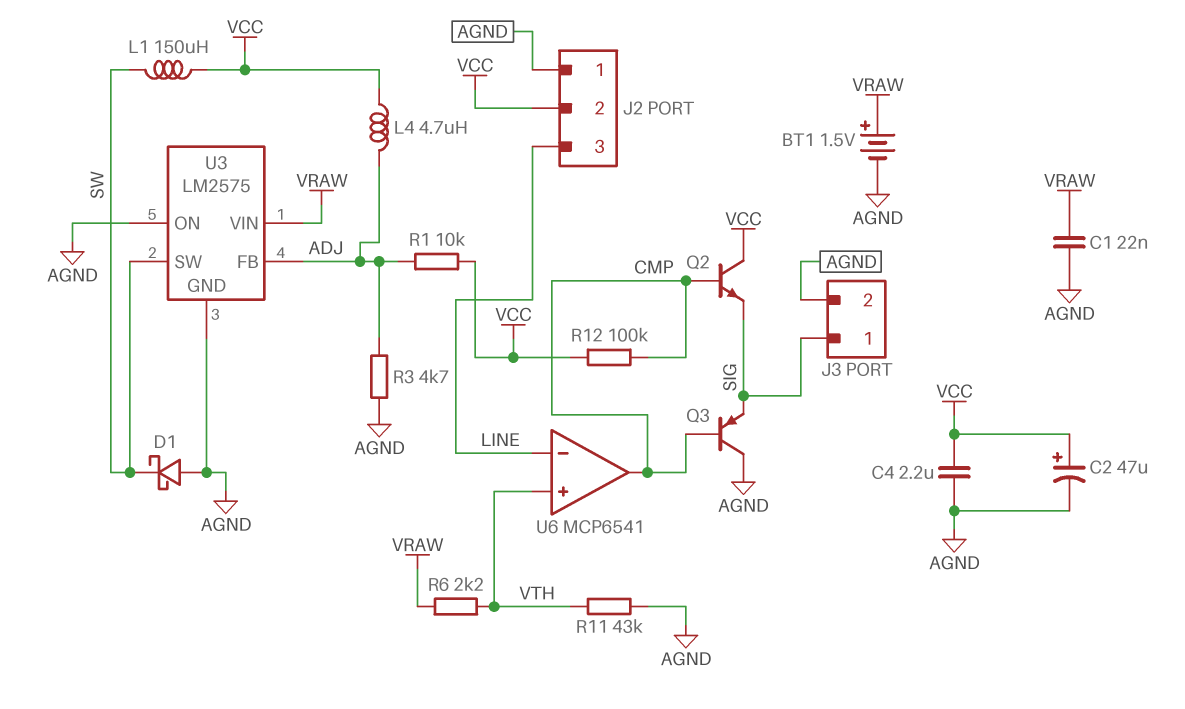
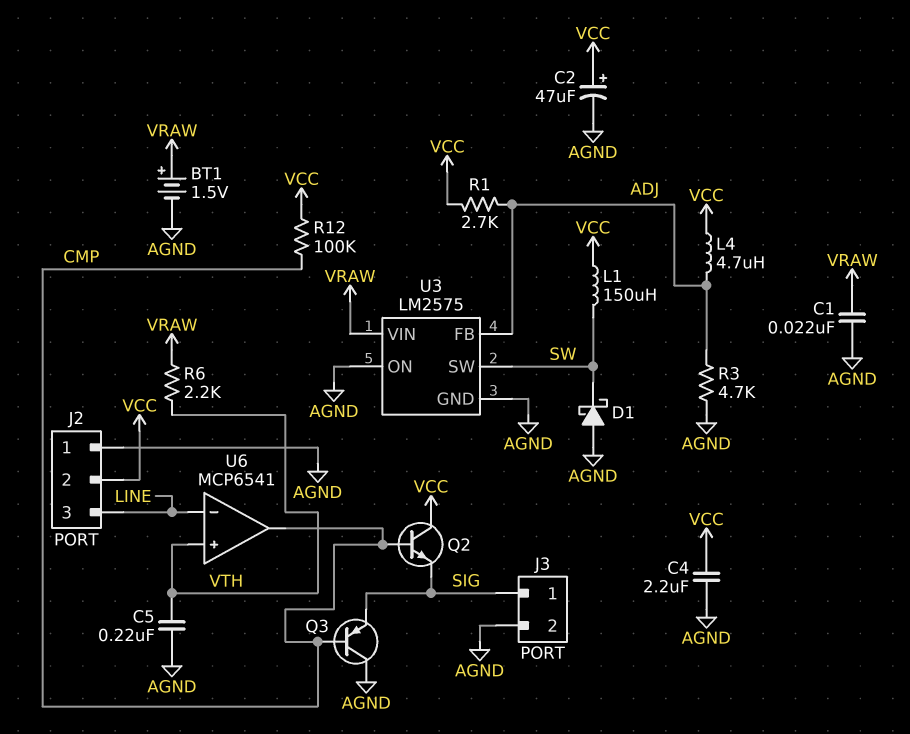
C5: none -> 220nF (AGND, VTH)
R1: 10k (ADJ, VCC) -> 2.7k (ADJ, VCC)
R11: 43k (AGND, VTH) -> none

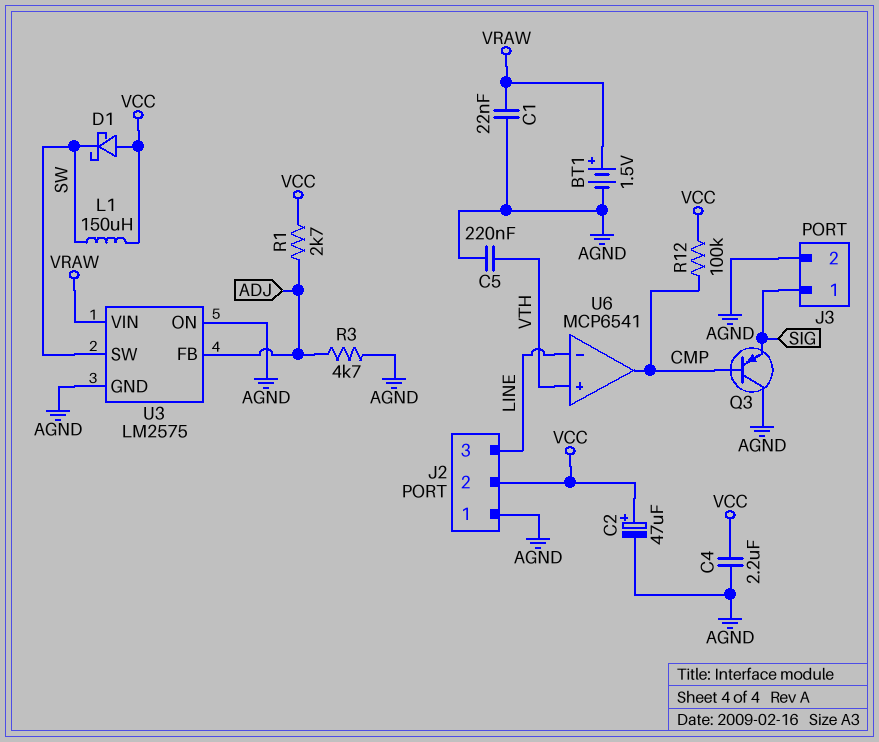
D1: schottky (A AGND, K SW) -> schottky (A VCC, K SW)
L4: 4.7uH (ADJ, VCC) -> none
Q2: NPN (B CMP, C VCC, E SIG) -> none
R6: 2.2k (VRAW, VTH) -> none

